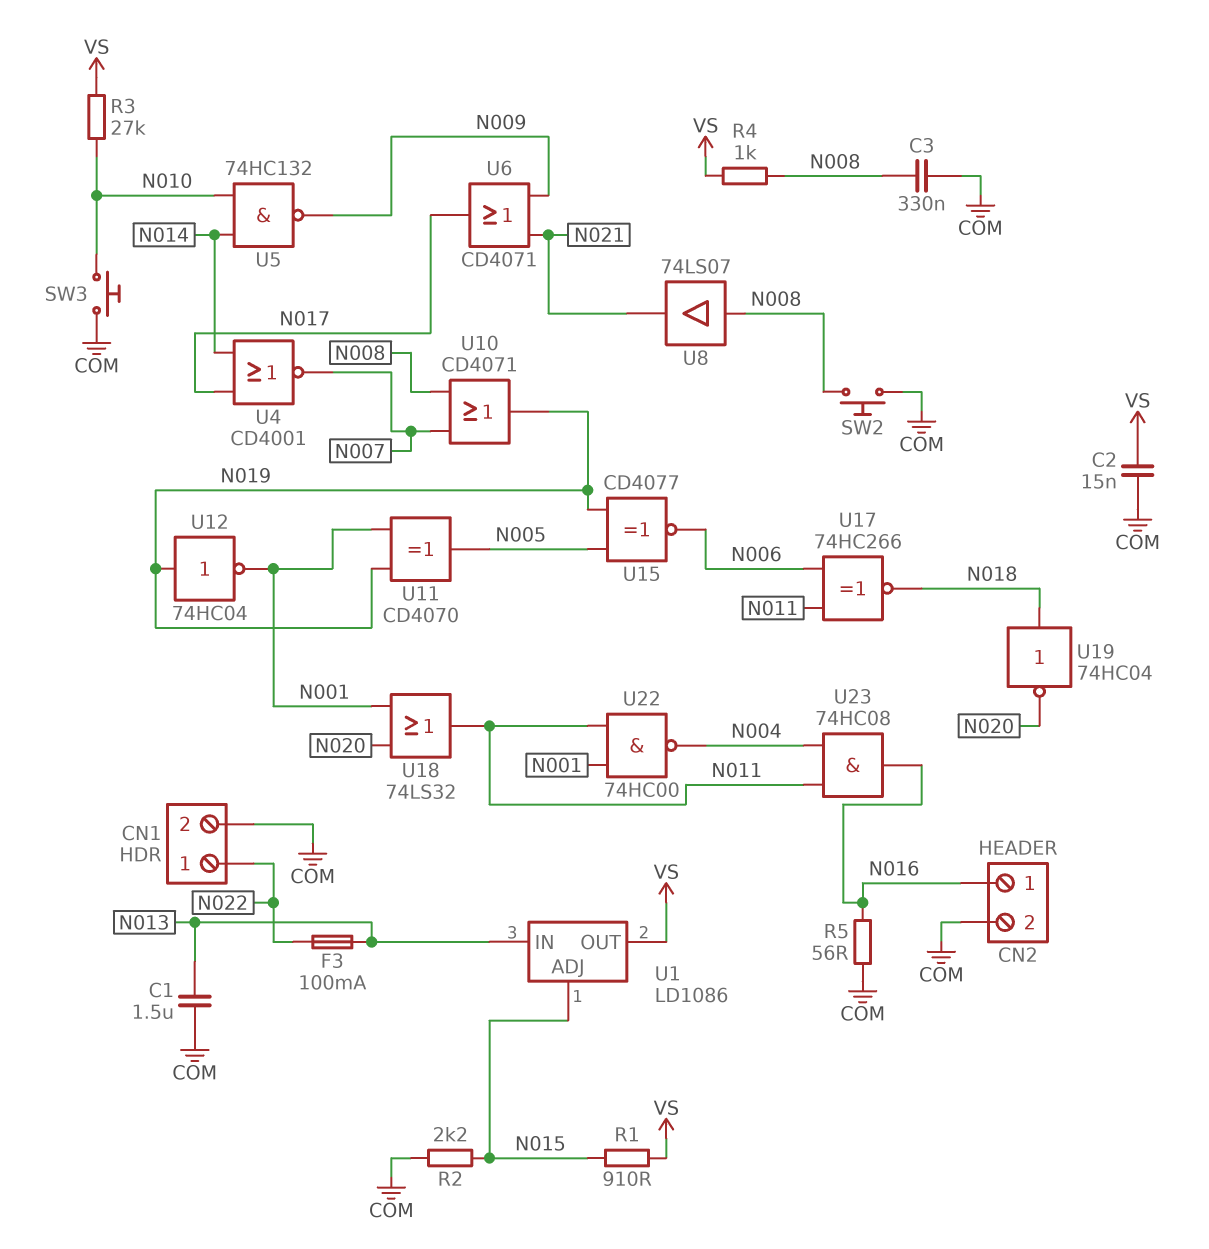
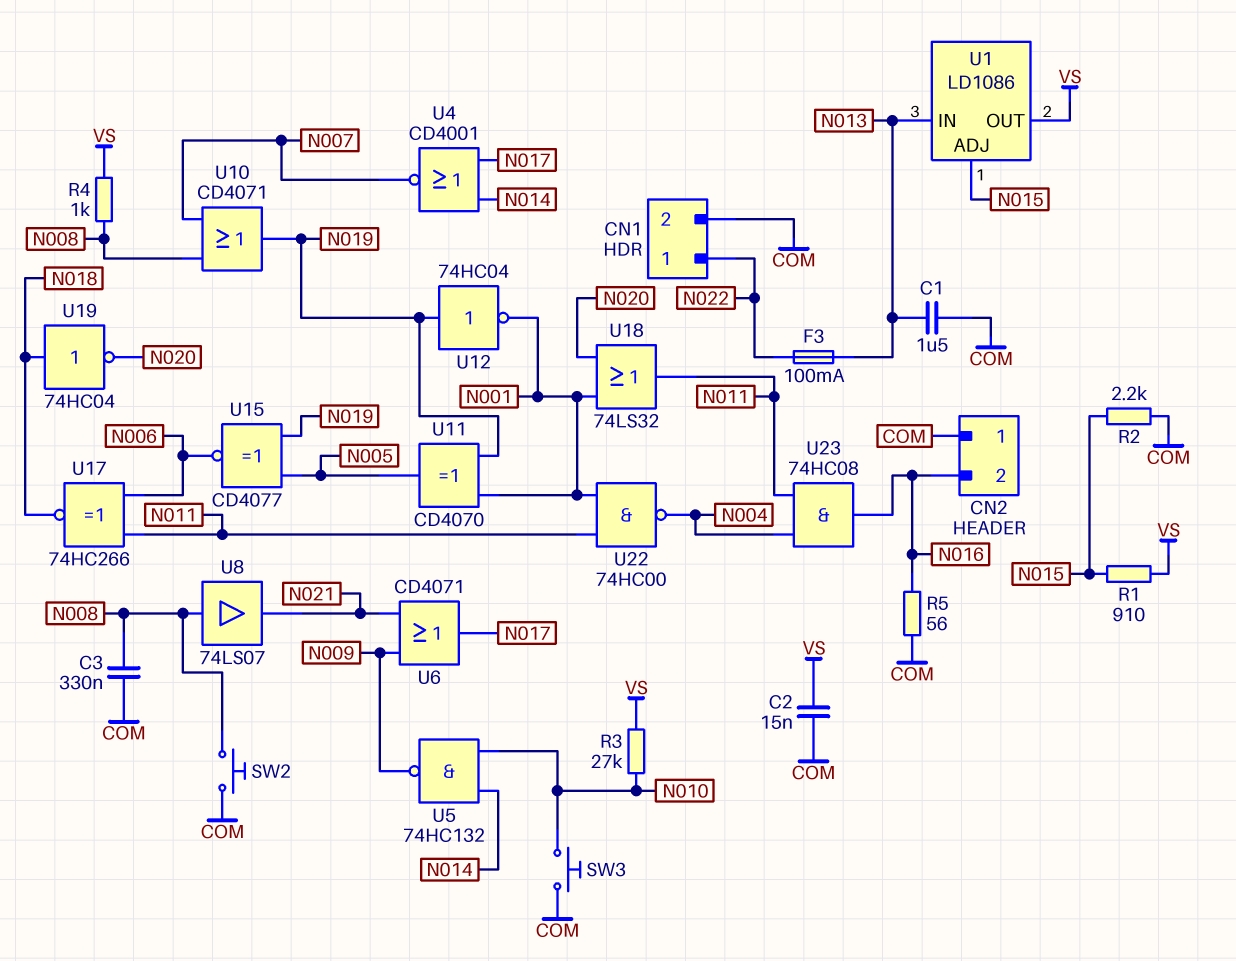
CN2 pin 1: N016 -> COM
CN2 pin 2: COM -> N016

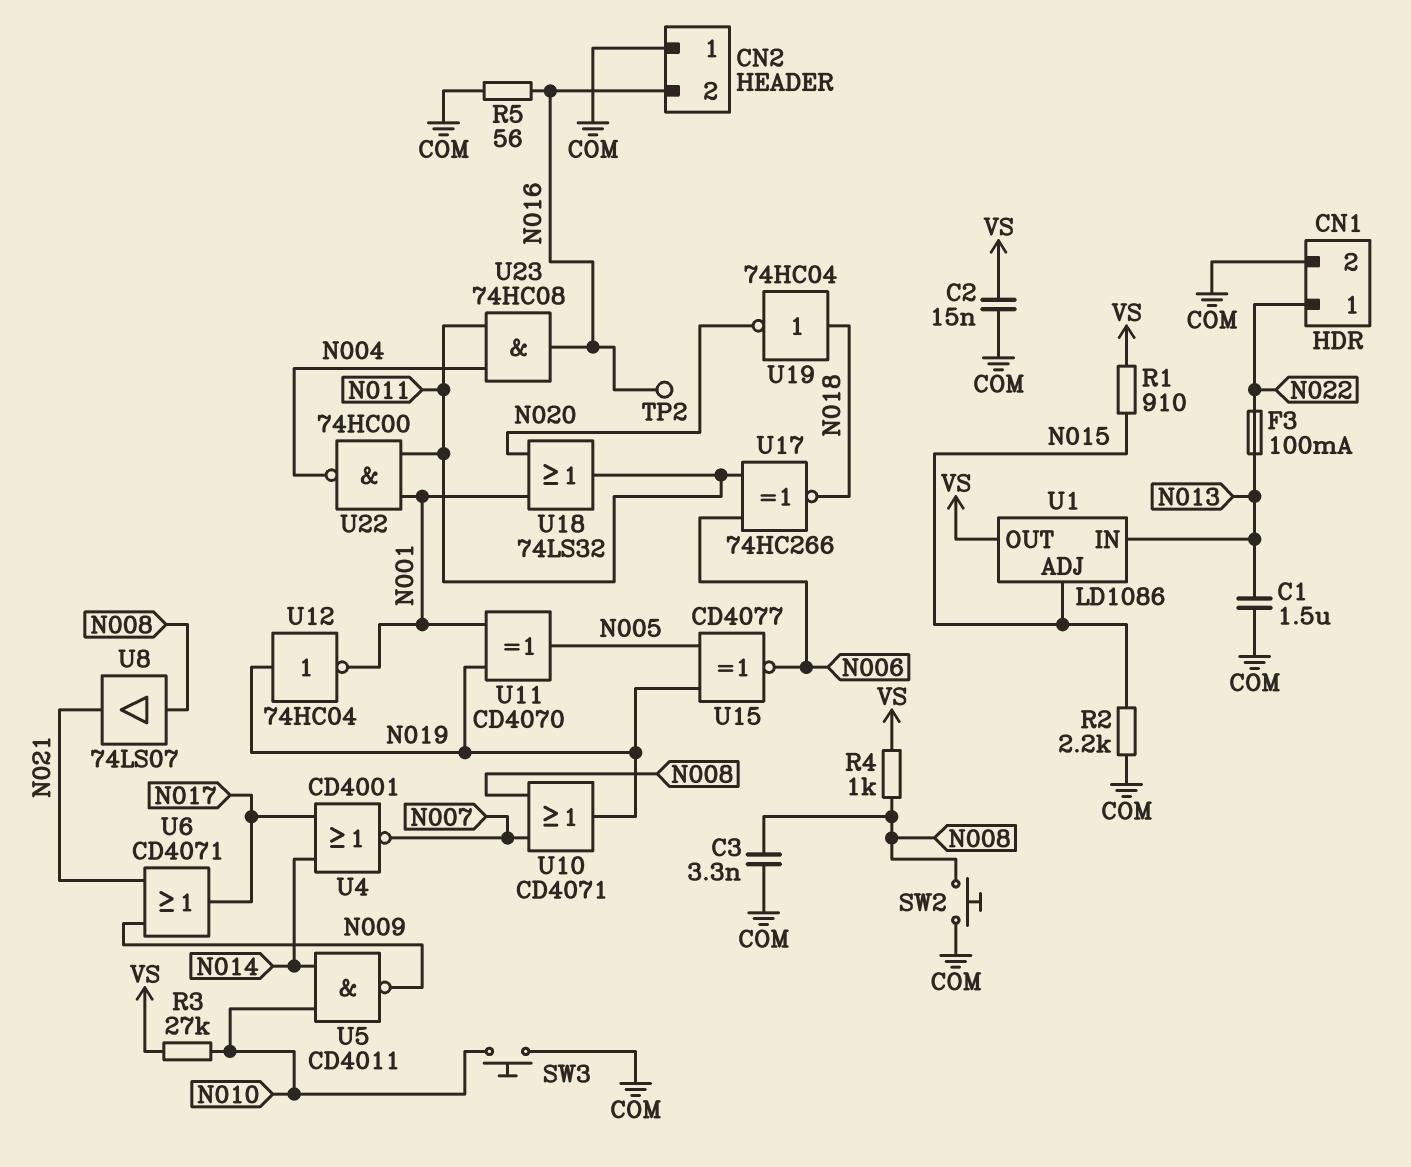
C3: 330nF (COM, N008) -> 3.3nF (COM, N008)
TP2: none -> test point (N016)
U5: NAND 74HC132 (in N010, in N014, out N009) -> NAND CD4011 (in N010, in N014, out N009)

